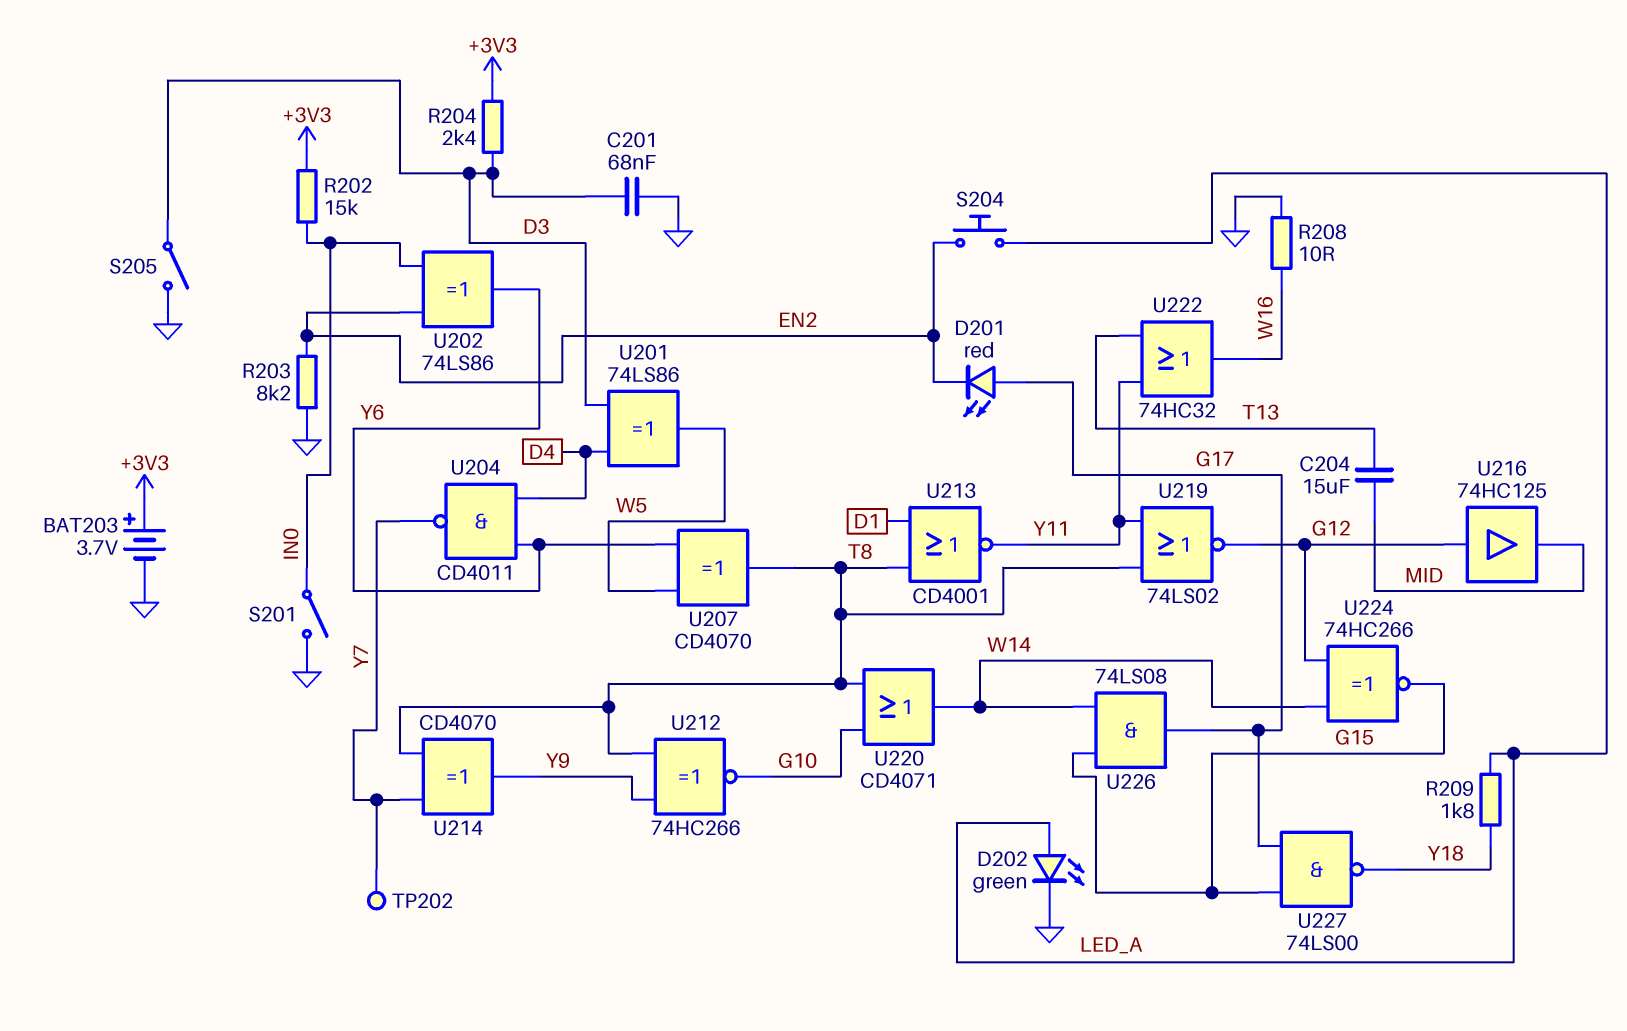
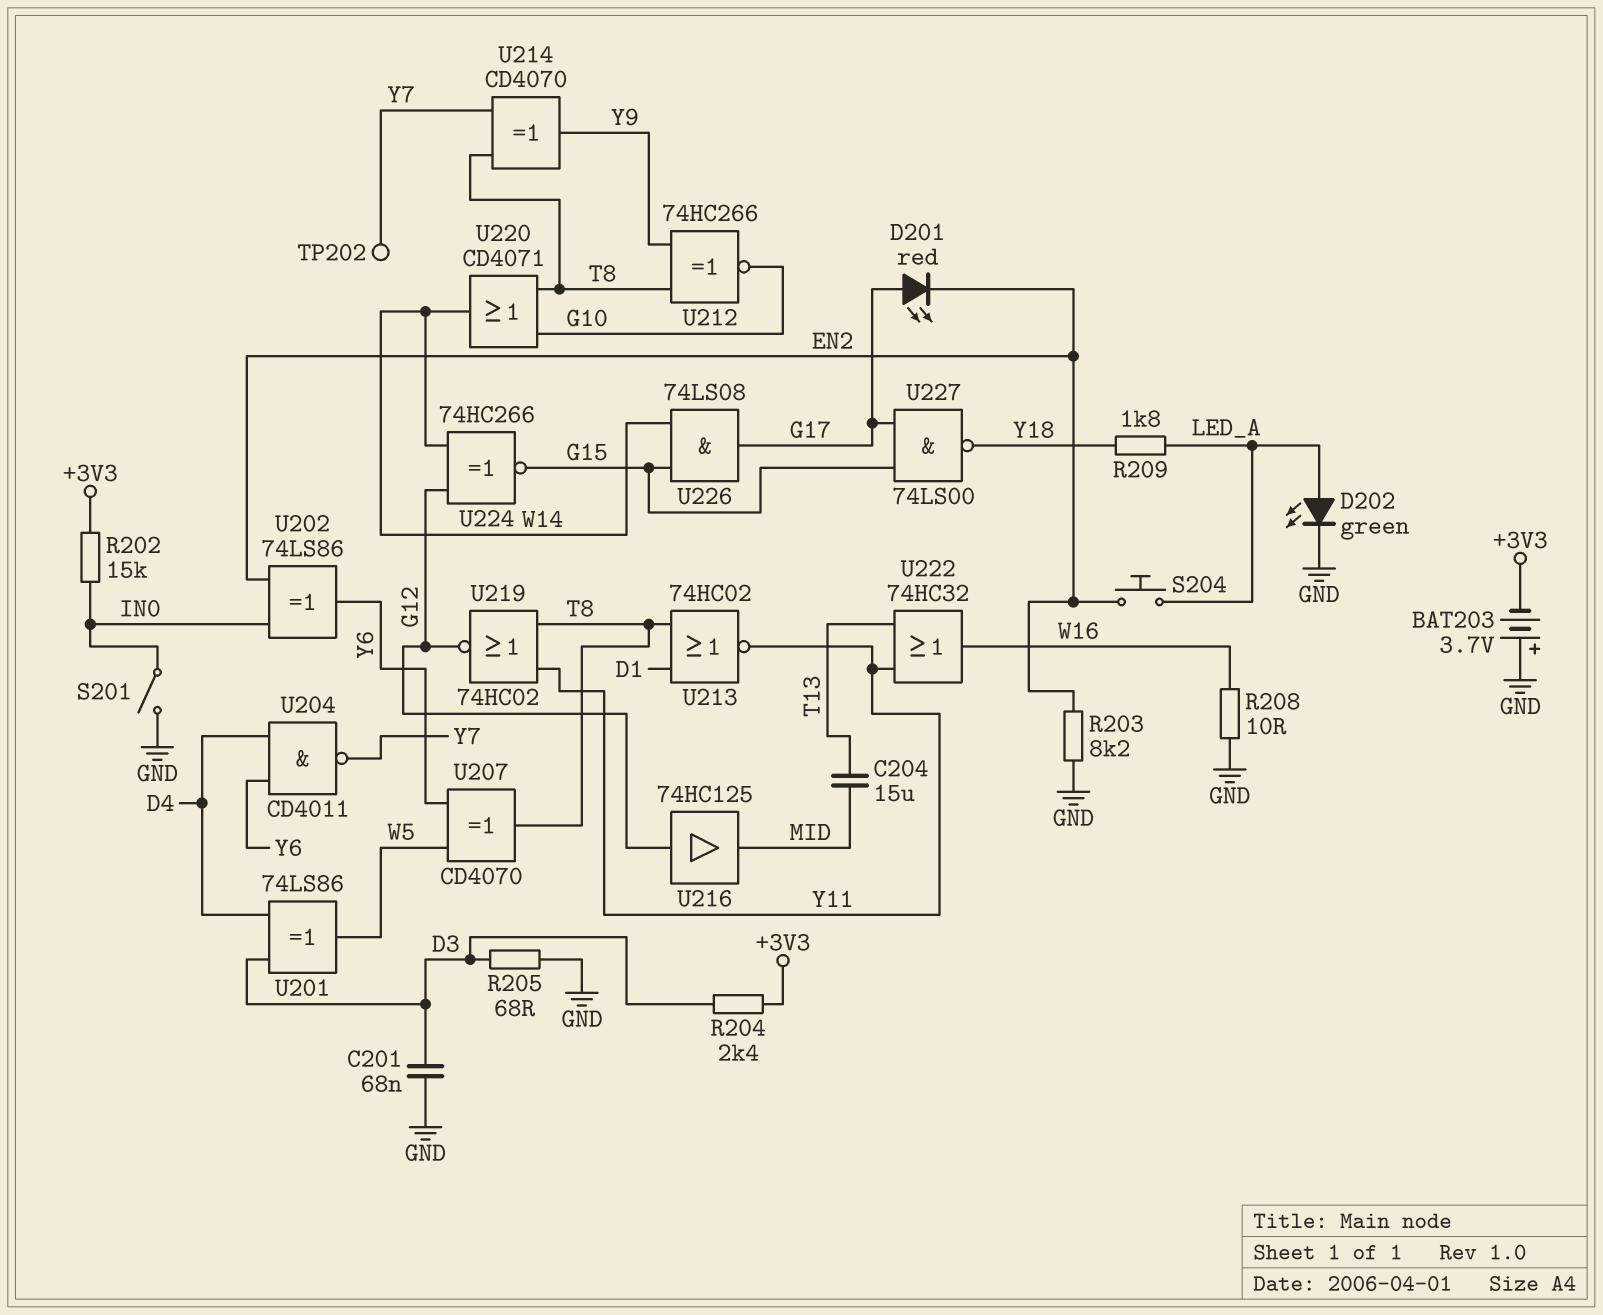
BAT203: 3.7V (plus +3V3, minus GND) -> 3.7V (plus GND, minus +3V3)
R205: none -> 68 (D3, GND)
S205: switch (D3, GND) -> none
U213: NOR CD4001 (in D1, in T8, out Y11) -> NOR 74HC02 (in D1, in T8, out Y11)
U219: NOR 74LS02 (in T8, in Y11, out G12) -> NOR 74HC02 (in T8, in Y11, out G12)

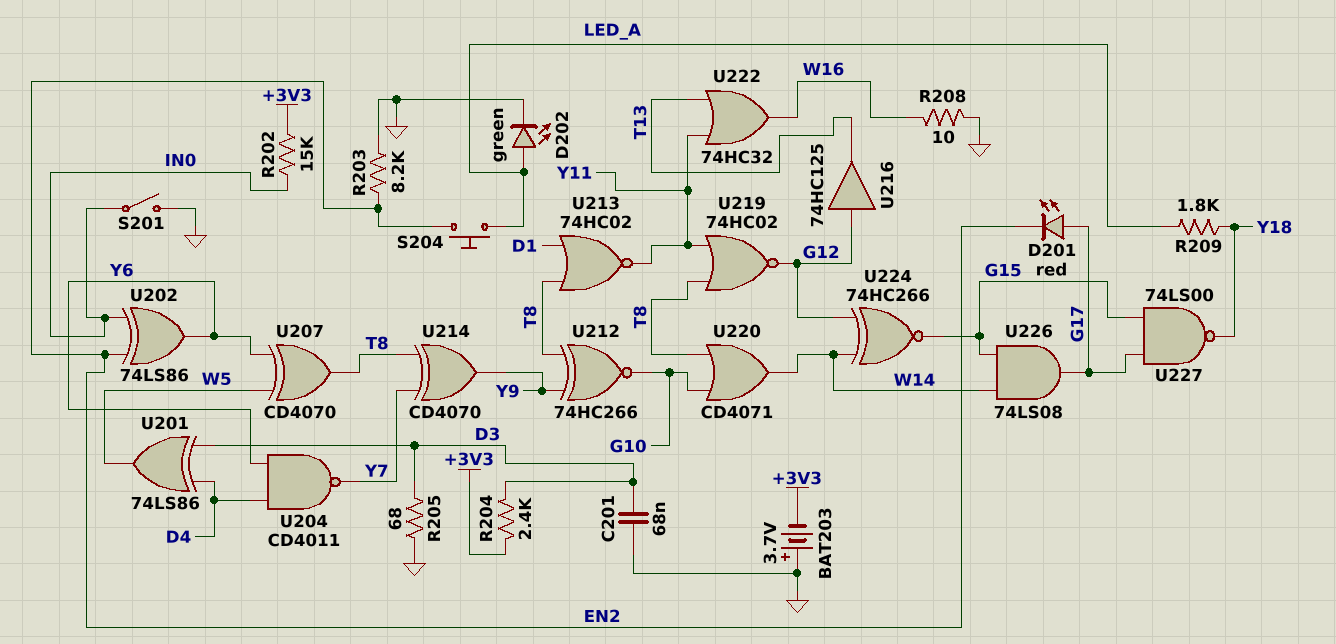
C204: 15uF (MID, T13) -> none
TP202: test point (Y7) -> none
U216: buffer 74HC125 (in G12, out MID) -> buffer 74HC125 (in G12, out T13)

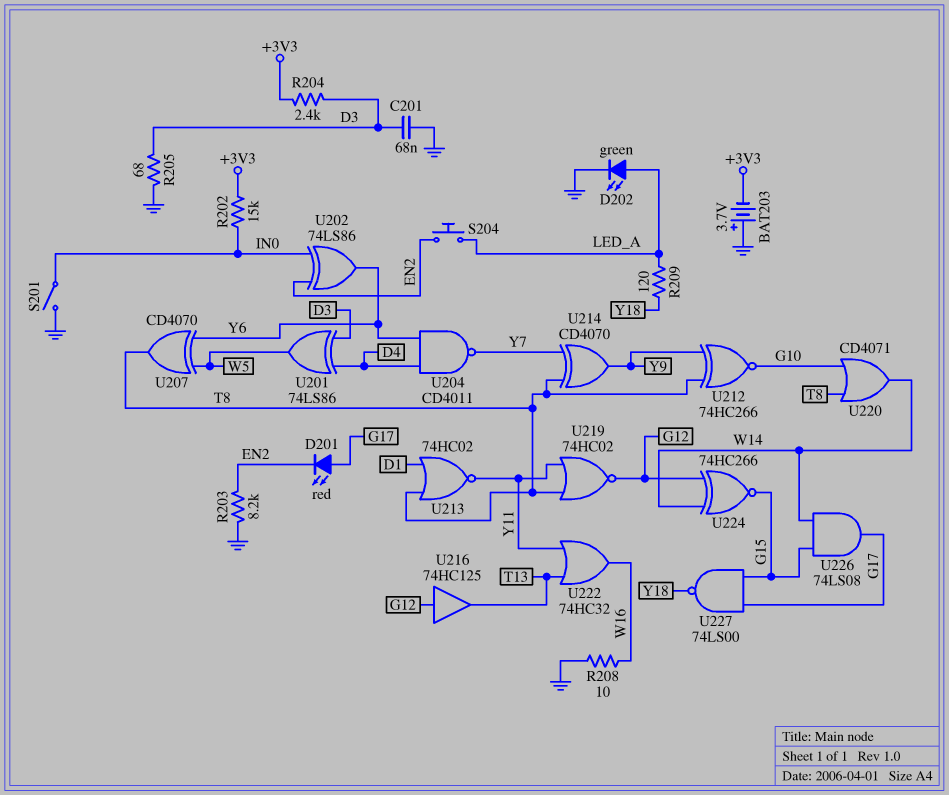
R209: 1.8k (LED_A, Y18) -> 120 (LED_A, Y18)

